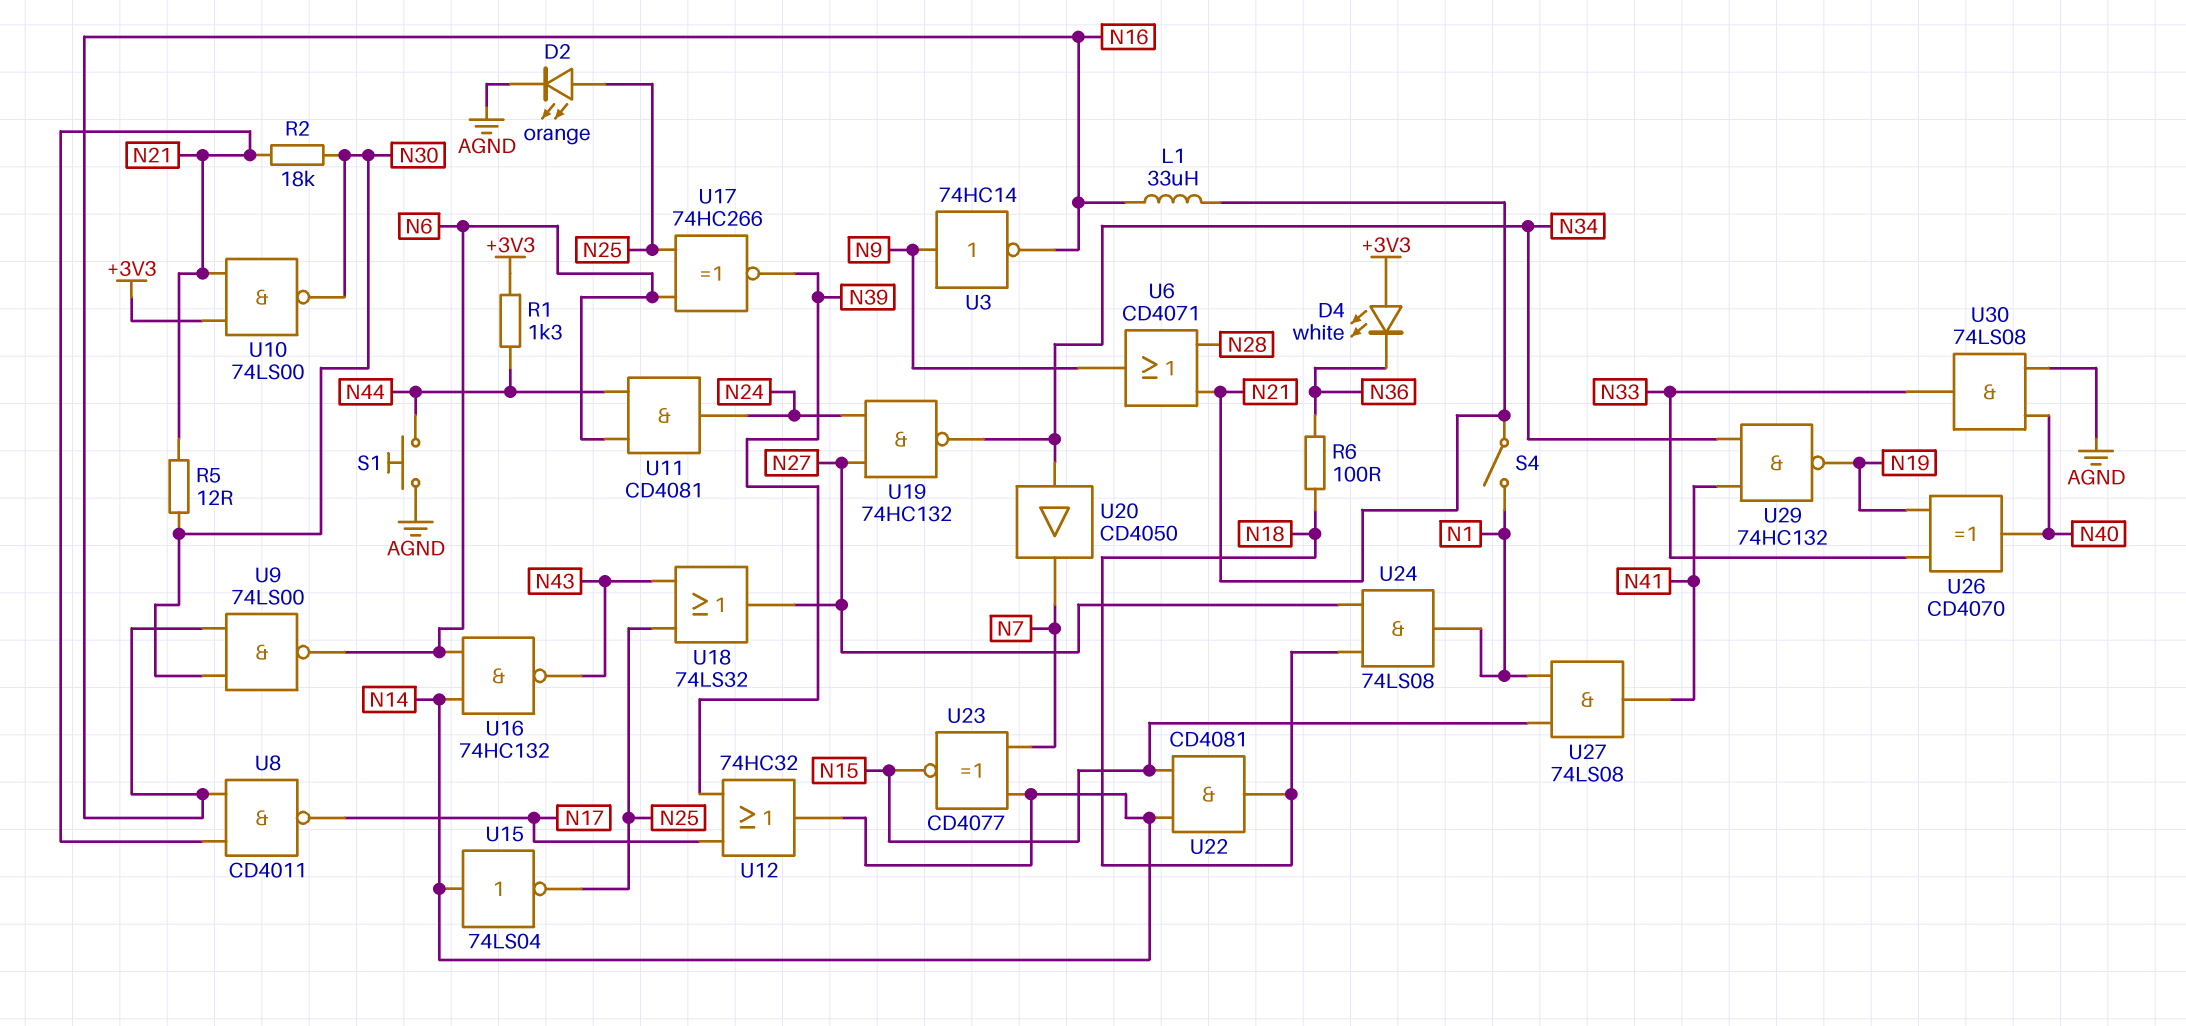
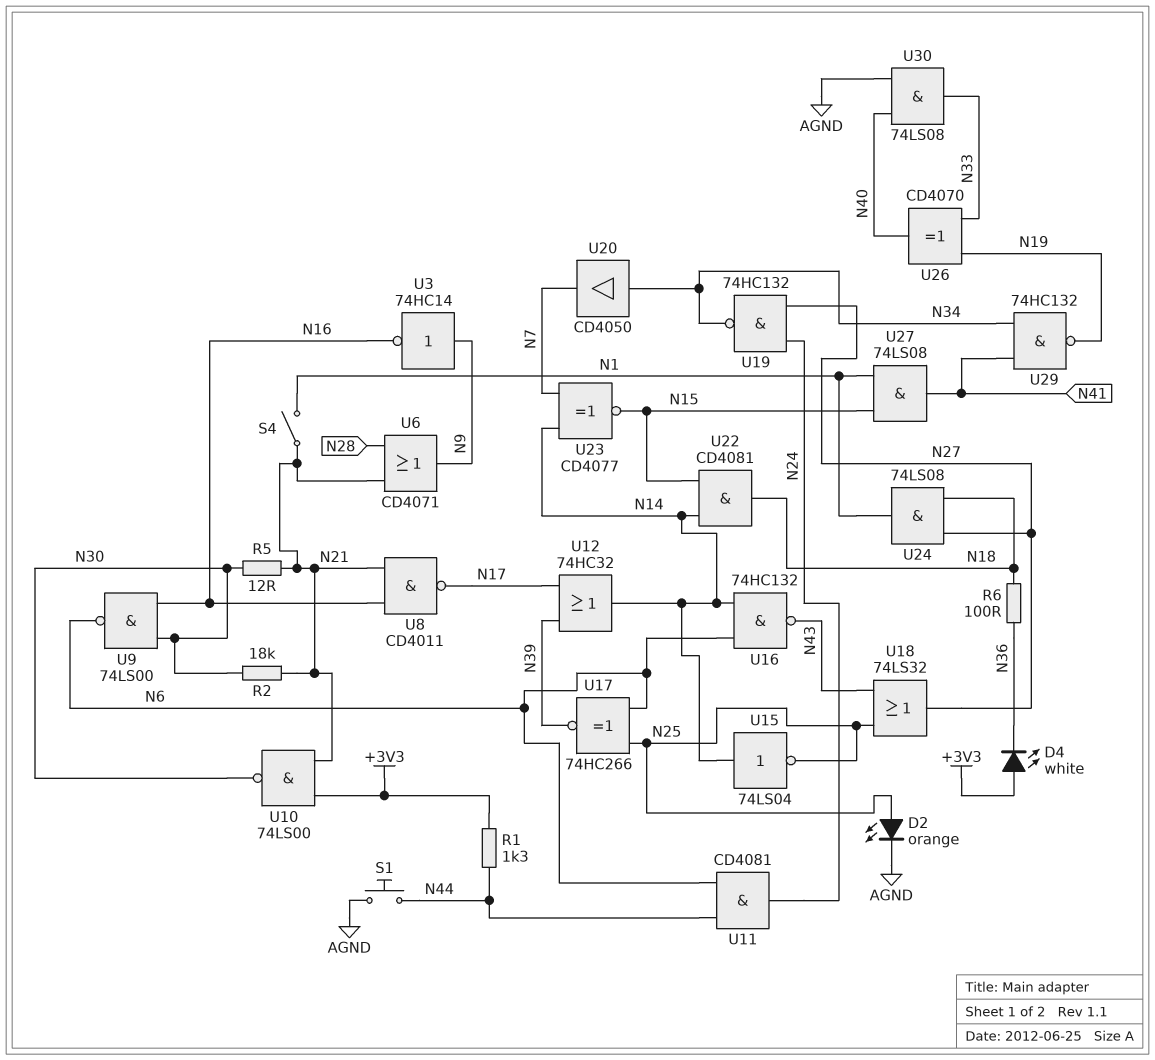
L1: 33uH (N16, N21) -> none

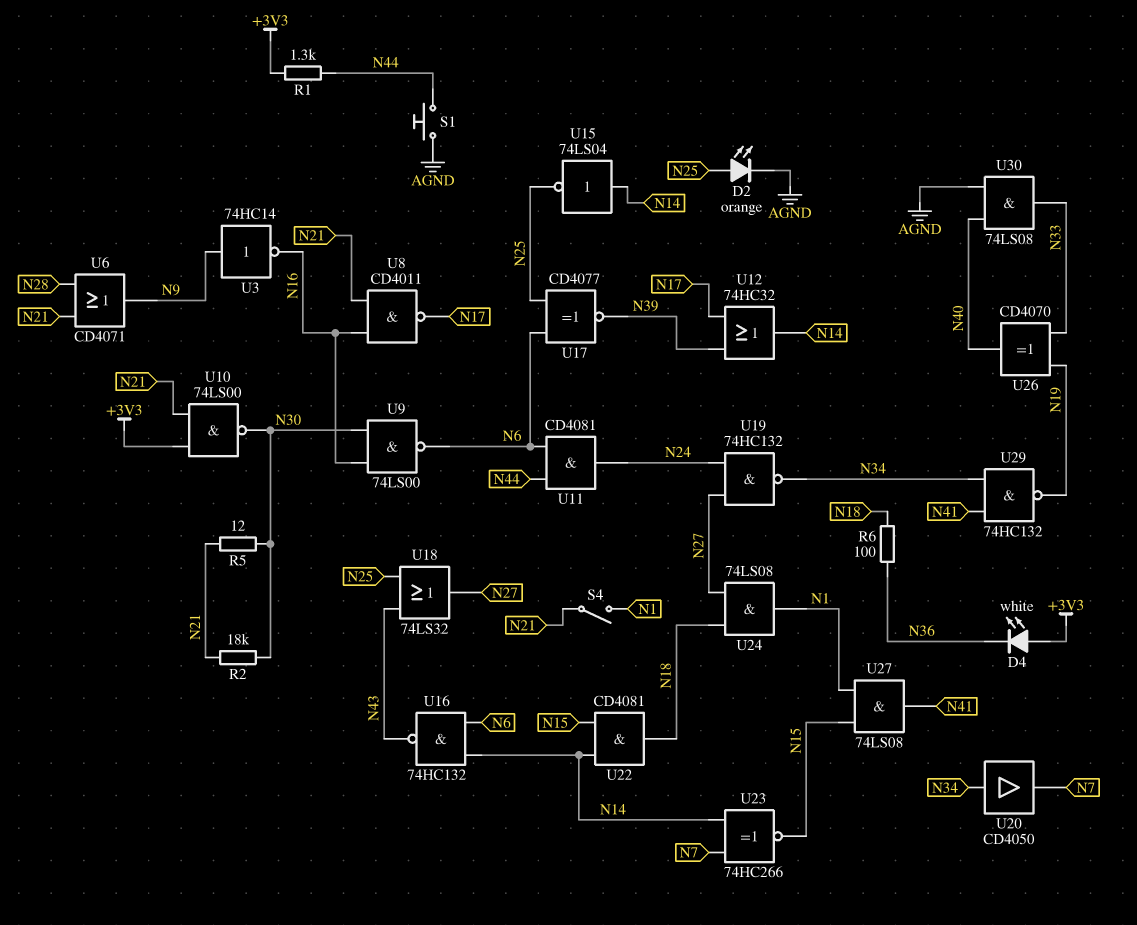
U17: XNOR 74HC266 (in N6, in N25, out N39) -> XNOR CD4077 (in N6, in N25, out N39)
U23: XNOR CD4077 (in N7, in N14, out N15) -> XNOR 74HC266 (in N7, in N14, out N15)

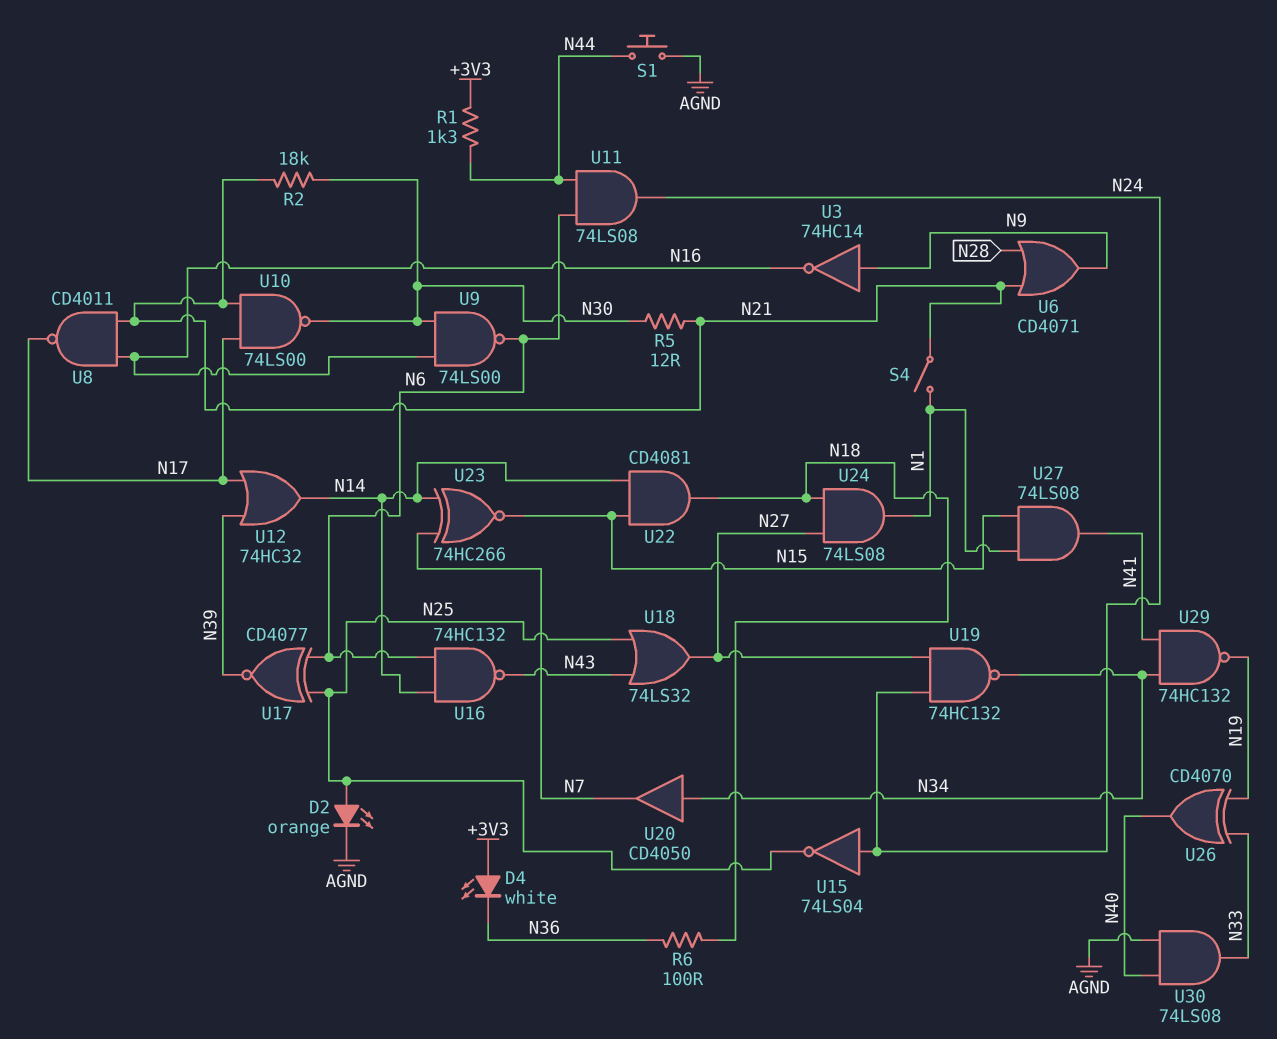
U10: NAND 74LS00 (in +3V3, in N21, out N30) -> NAND 74LS00 (in N17, in N21, out N30)
U11: AND CD4081 (in N6, in N44, out N24) -> AND 74LS08 (in N6, in N44, out N24)
U15: NOT 74LS04 (in N14, out N25) -> NOT 74LS04 (in N24, out N25)

